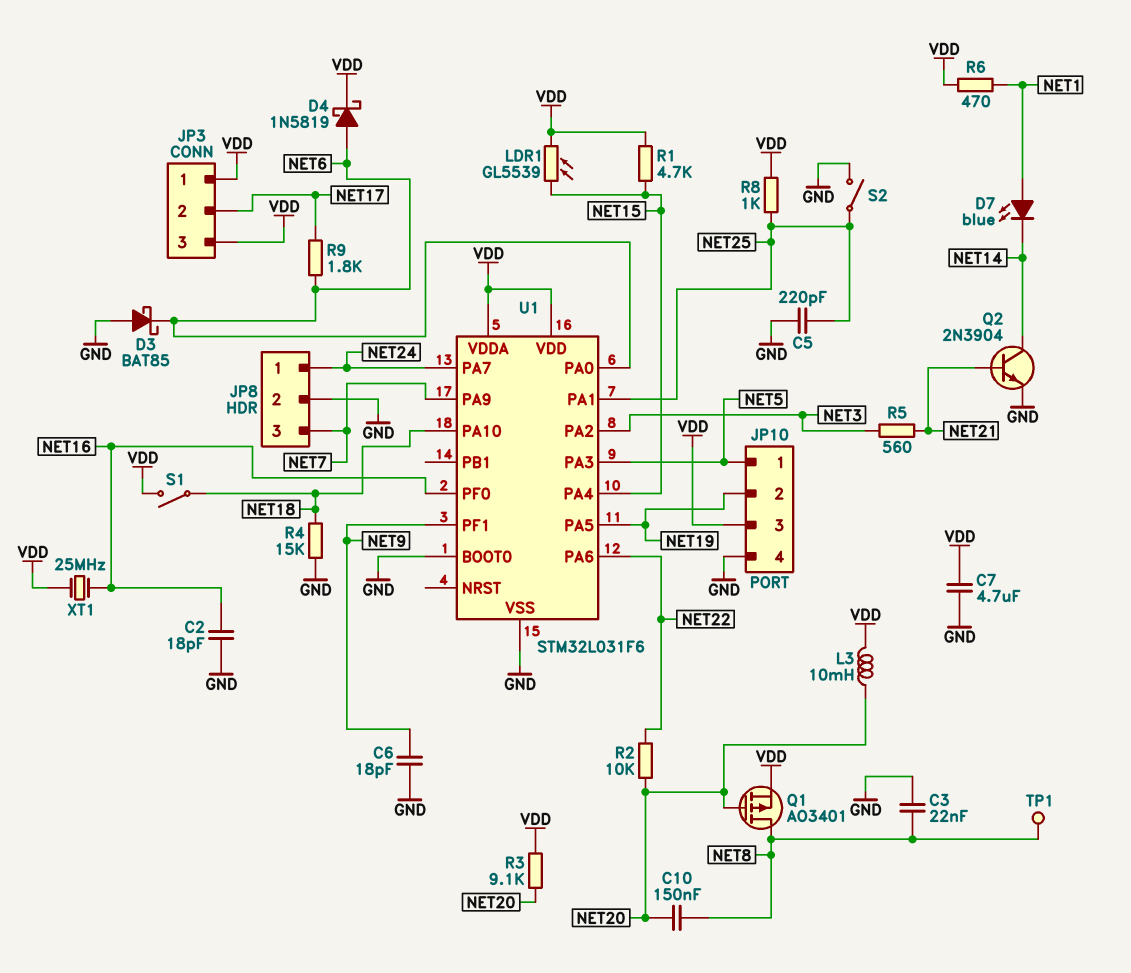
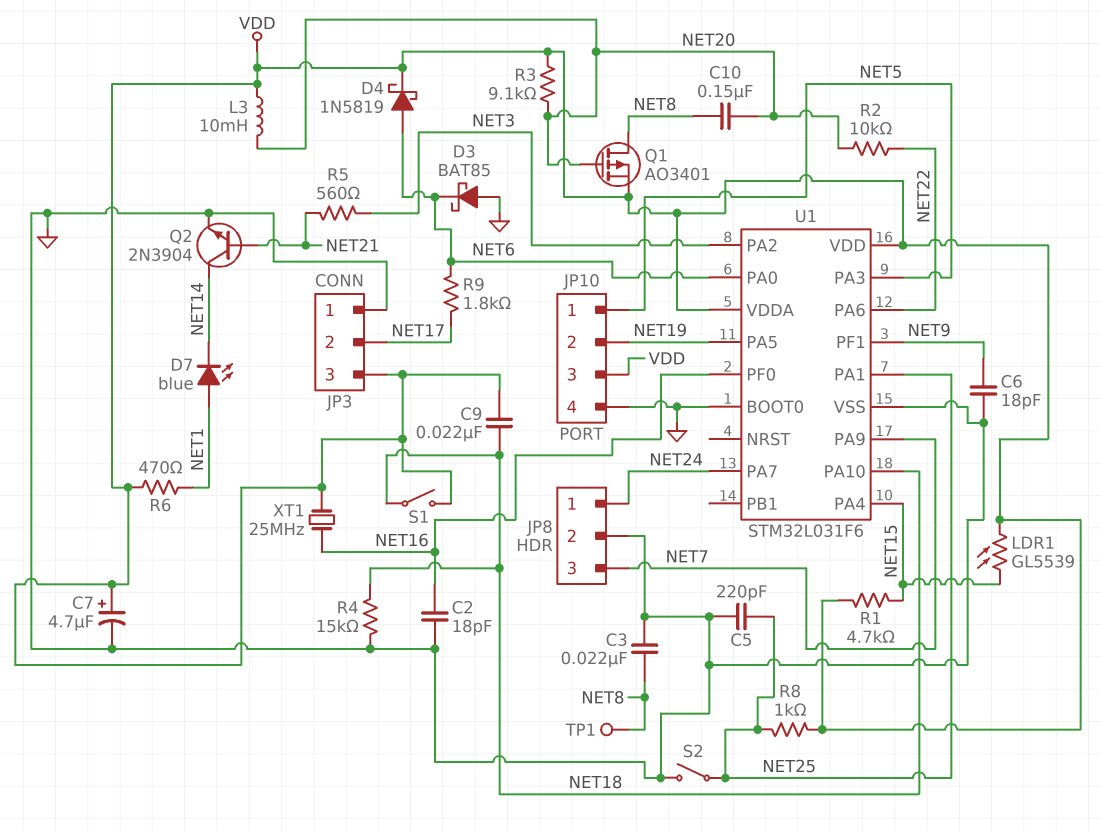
C7: 4.7uF (GND, VDD) -> 4.7uF (plus VDD, minus GND)
C9: none -> 22nF (NET18, VDD)
JP3 pin 1: VDD -> GND

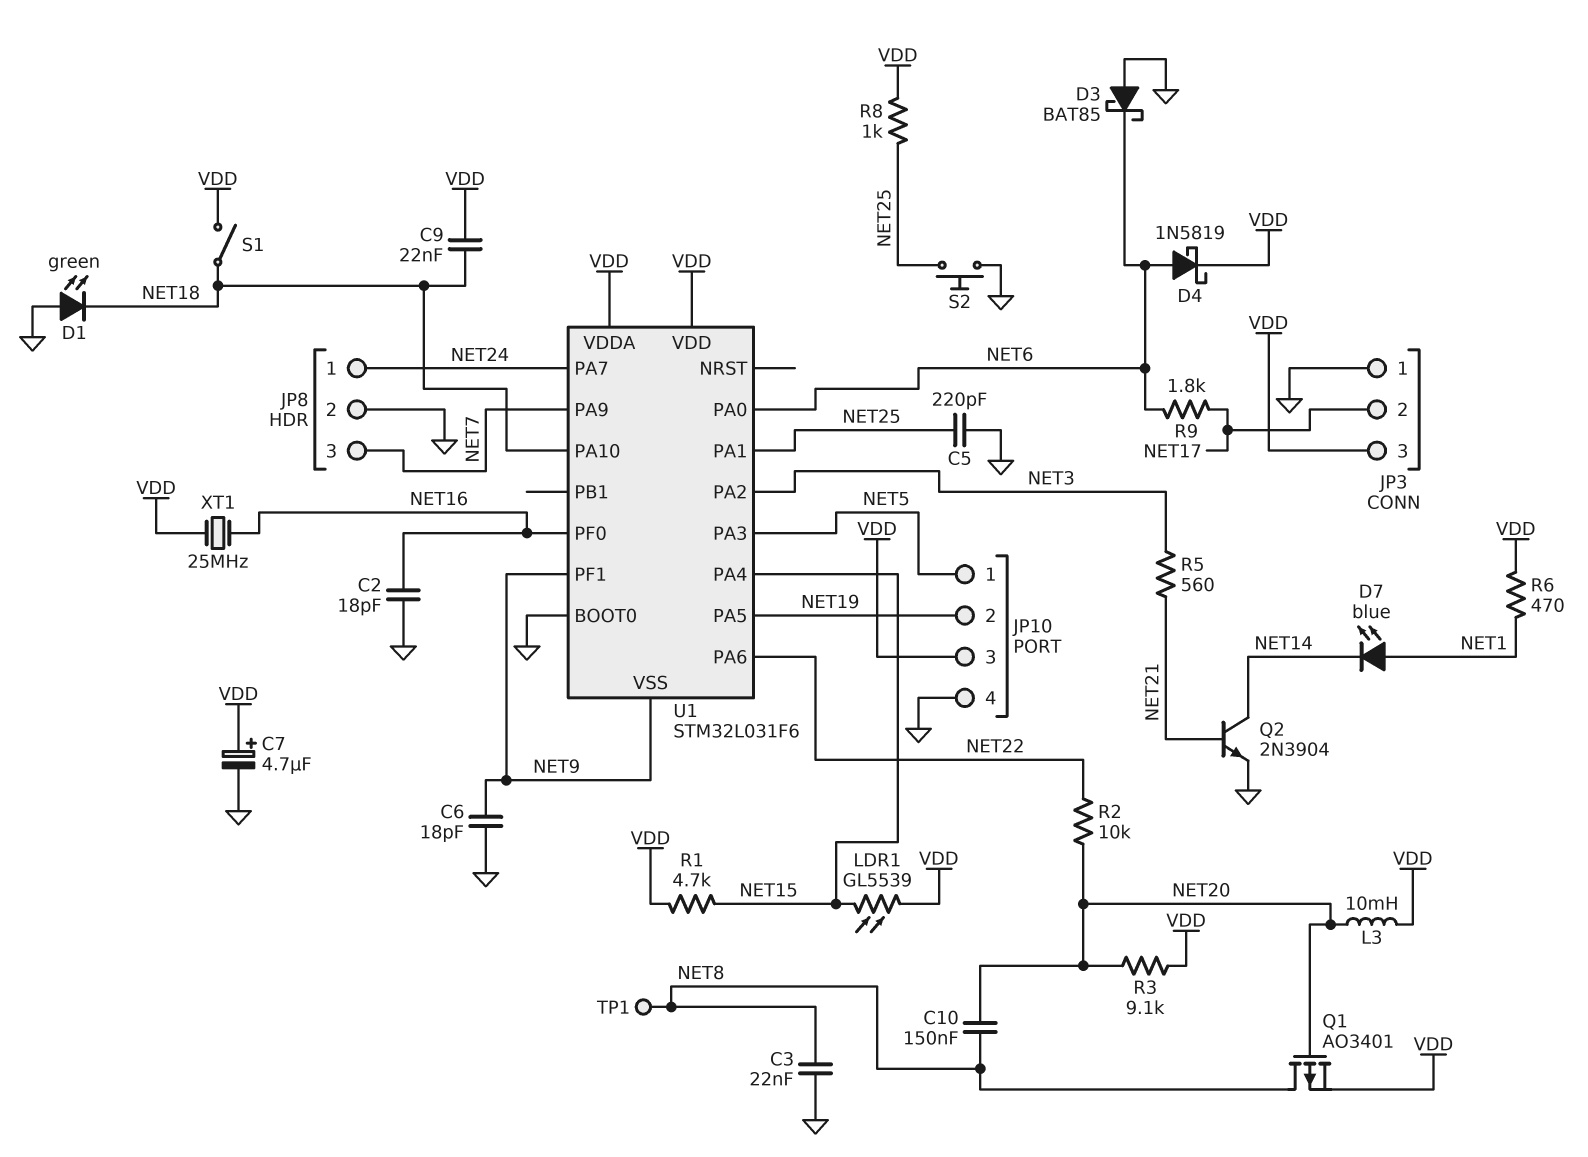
D1: none -> LED green (A GND, K NET18)
R4: 15k (GND, NET18) -> none
S2: switch (GND, NET25) -> button (GND, NET25)
U1 pin VSS: GND -> NET9

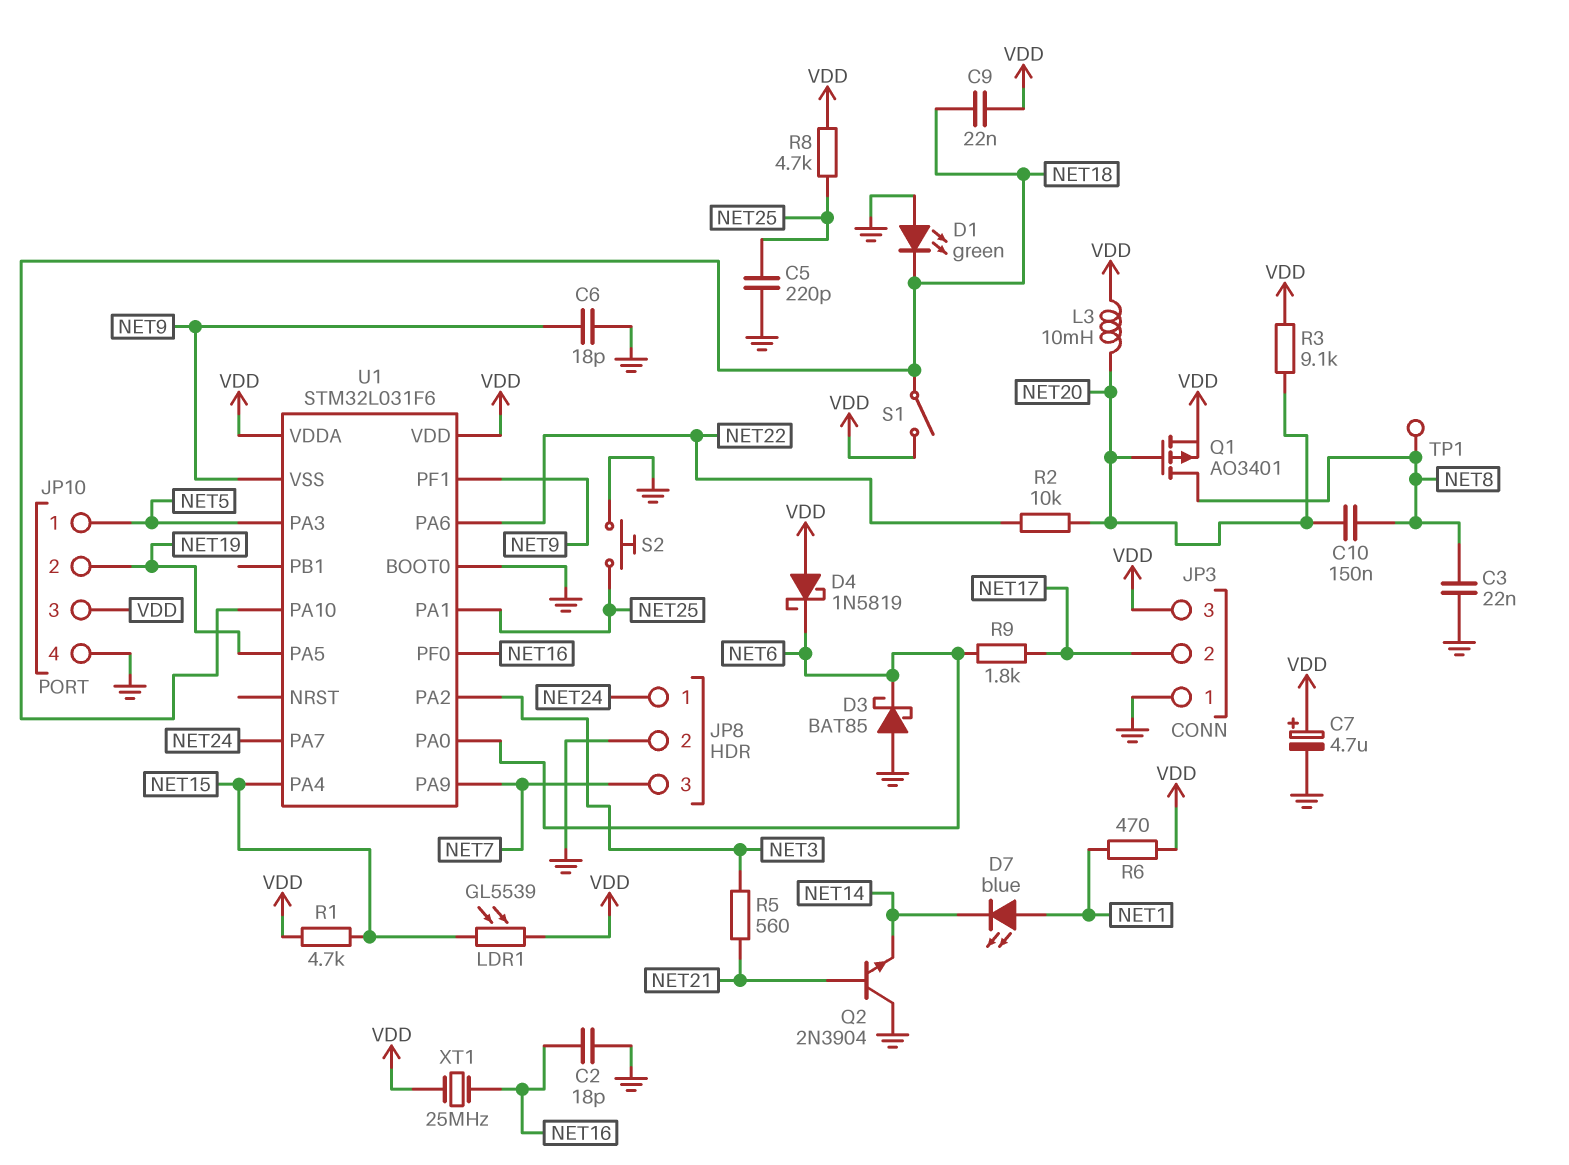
D4: schottky 1N5819 (A NET6, K VDD) -> schottky 1N5819 (A VDD, K NET6)
Q2: NPN 2N3904 (B NET21, C NET14, E GND) -> NPN 2N3904 (B NET21, C GND, E NET14)
R8: 1k (NET25, VDD) -> 4.7k (NET25, VDD)

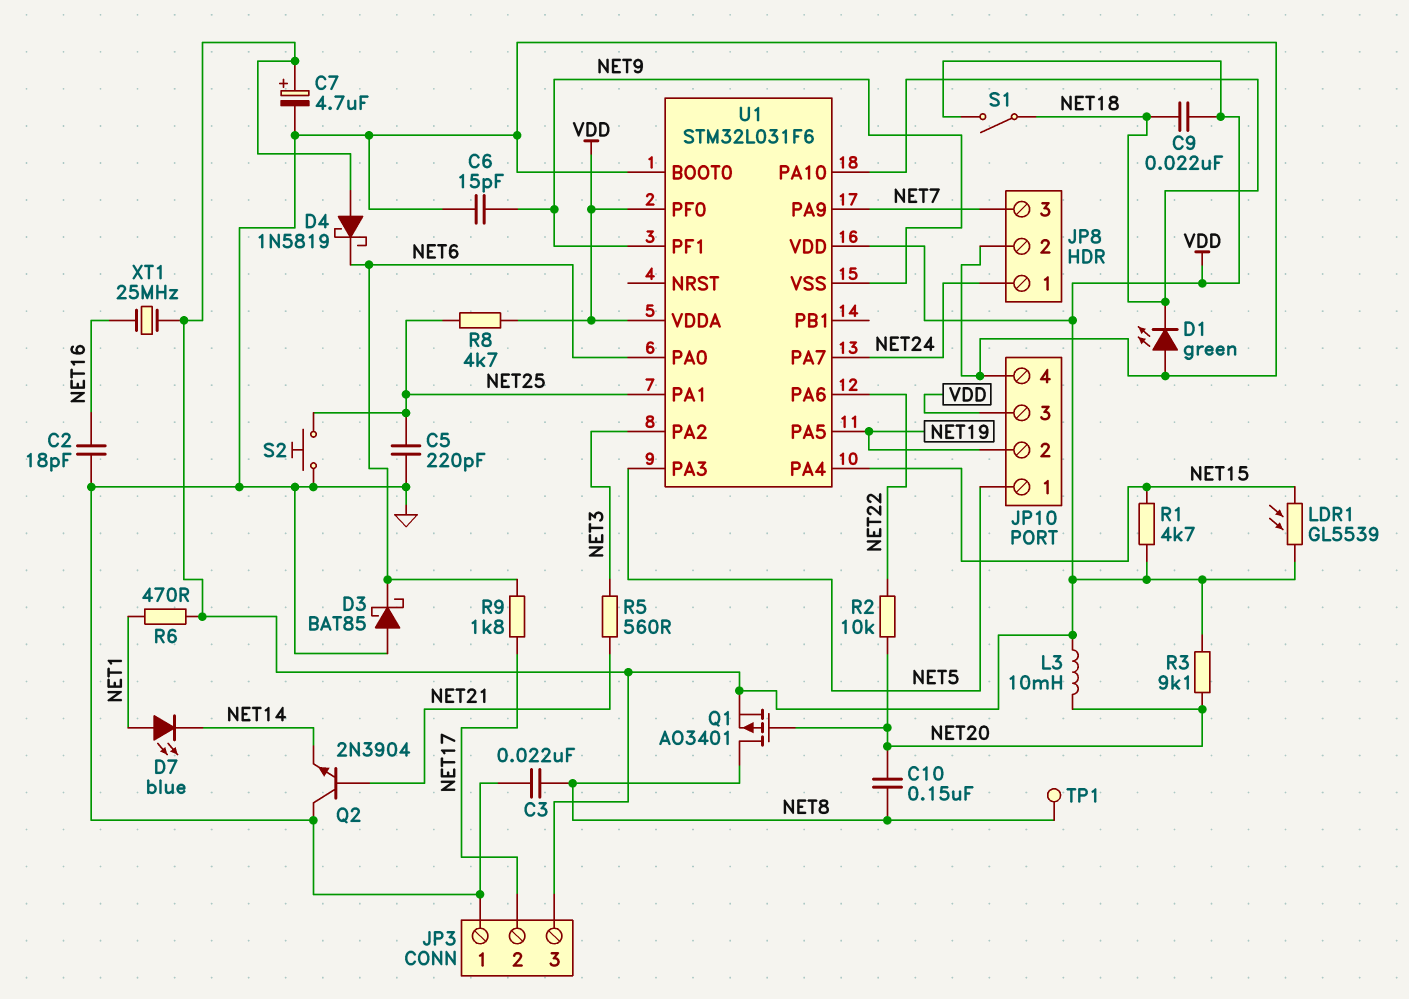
C6: 18pF (GND, NET9) -> 15pF (GND, NET9)
U1 pin PF0: NET16 -> VDD

